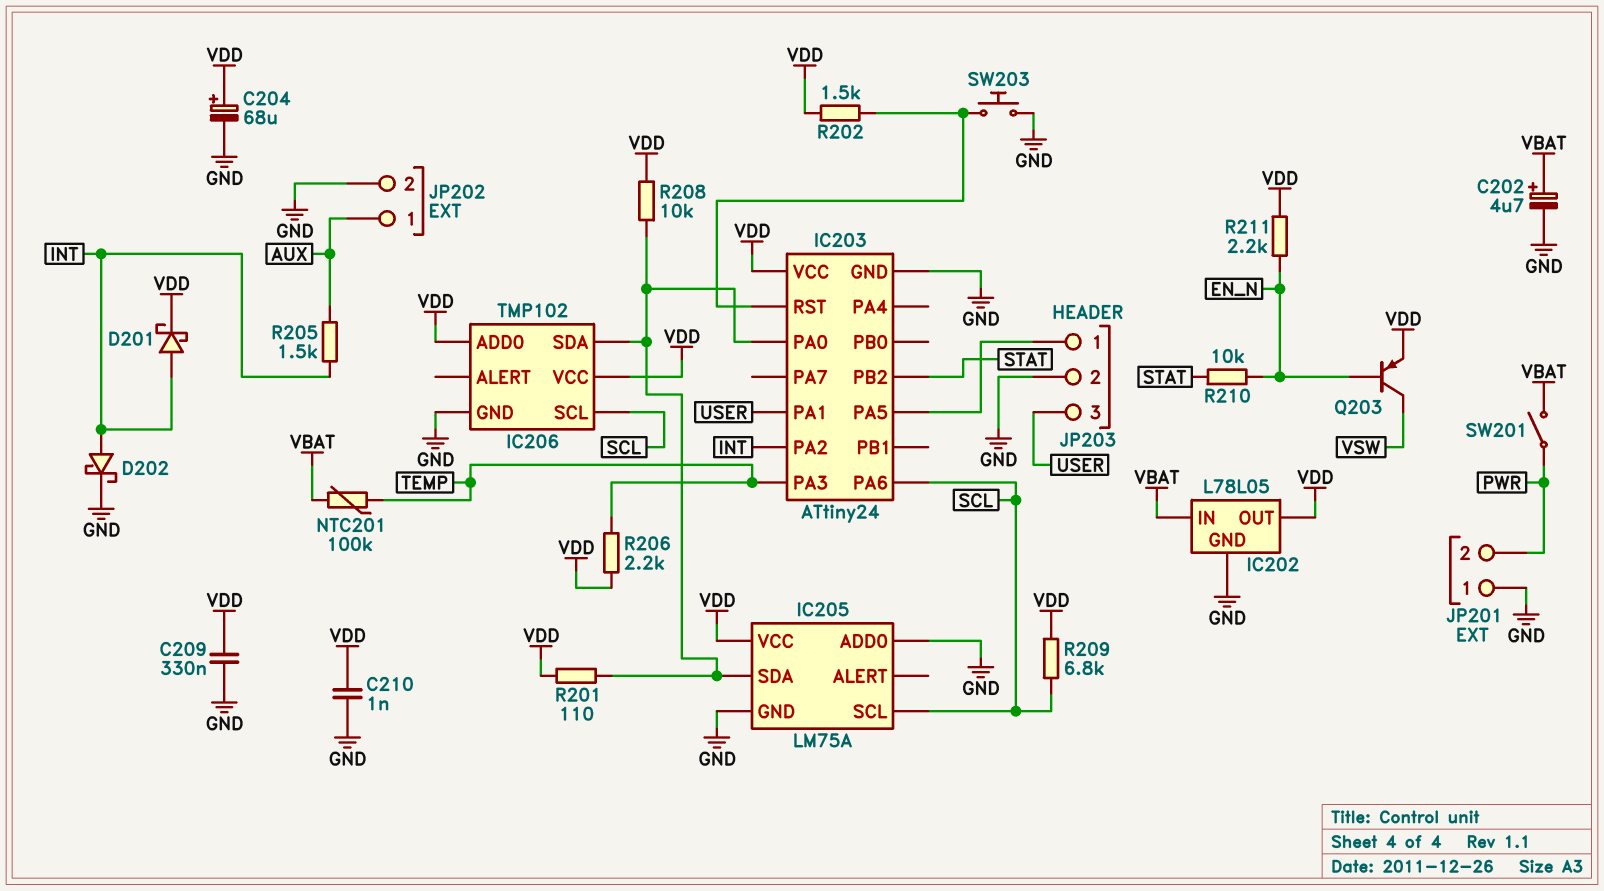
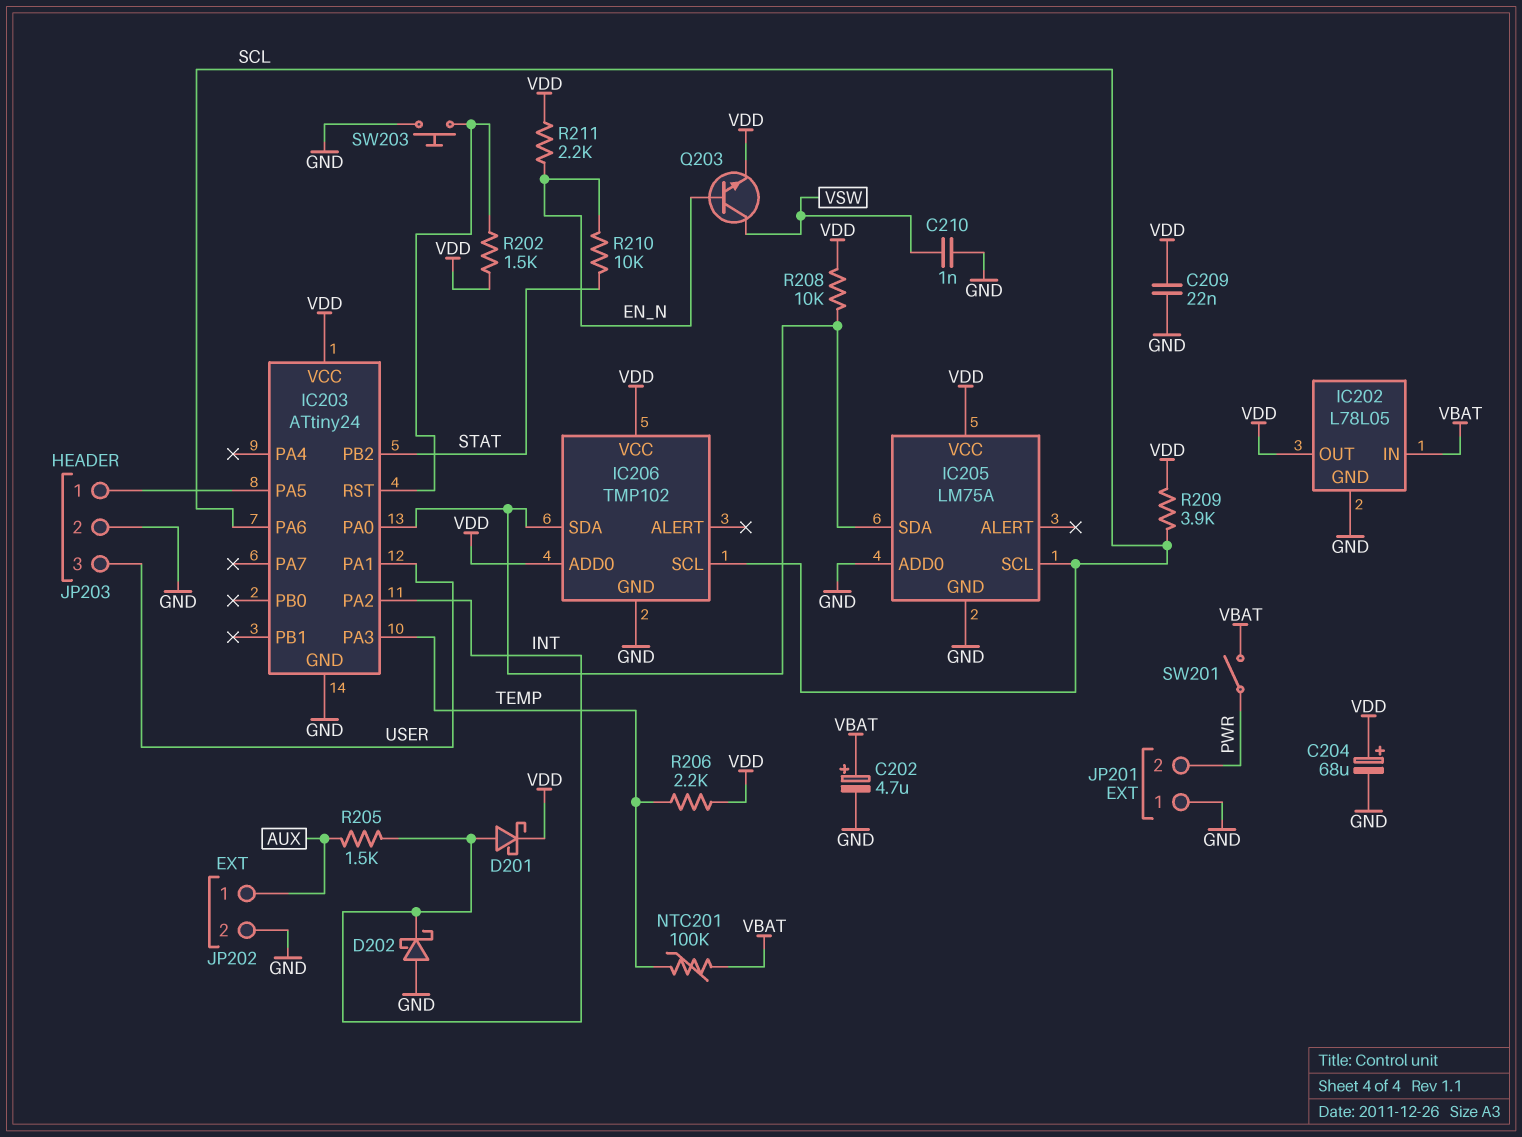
C209: 330nF (GND, VDD) -> 22nF (GND, VDD)
C210: 1nF (GND, VDD) -> 1nF (GND, VSW)
D202: schottky (A INT, K GND) -> schottky (A GND, K INT)
Q203: PNP (B EN_N, C VSW, E VDD) -> NPN (B EN_N, C VSW, E VDD)
R201: 110 (IC203/PA0, VDD) -> none
R209: 6.8k (SCL, VDD) -> 3.9k (SCL, VDD)

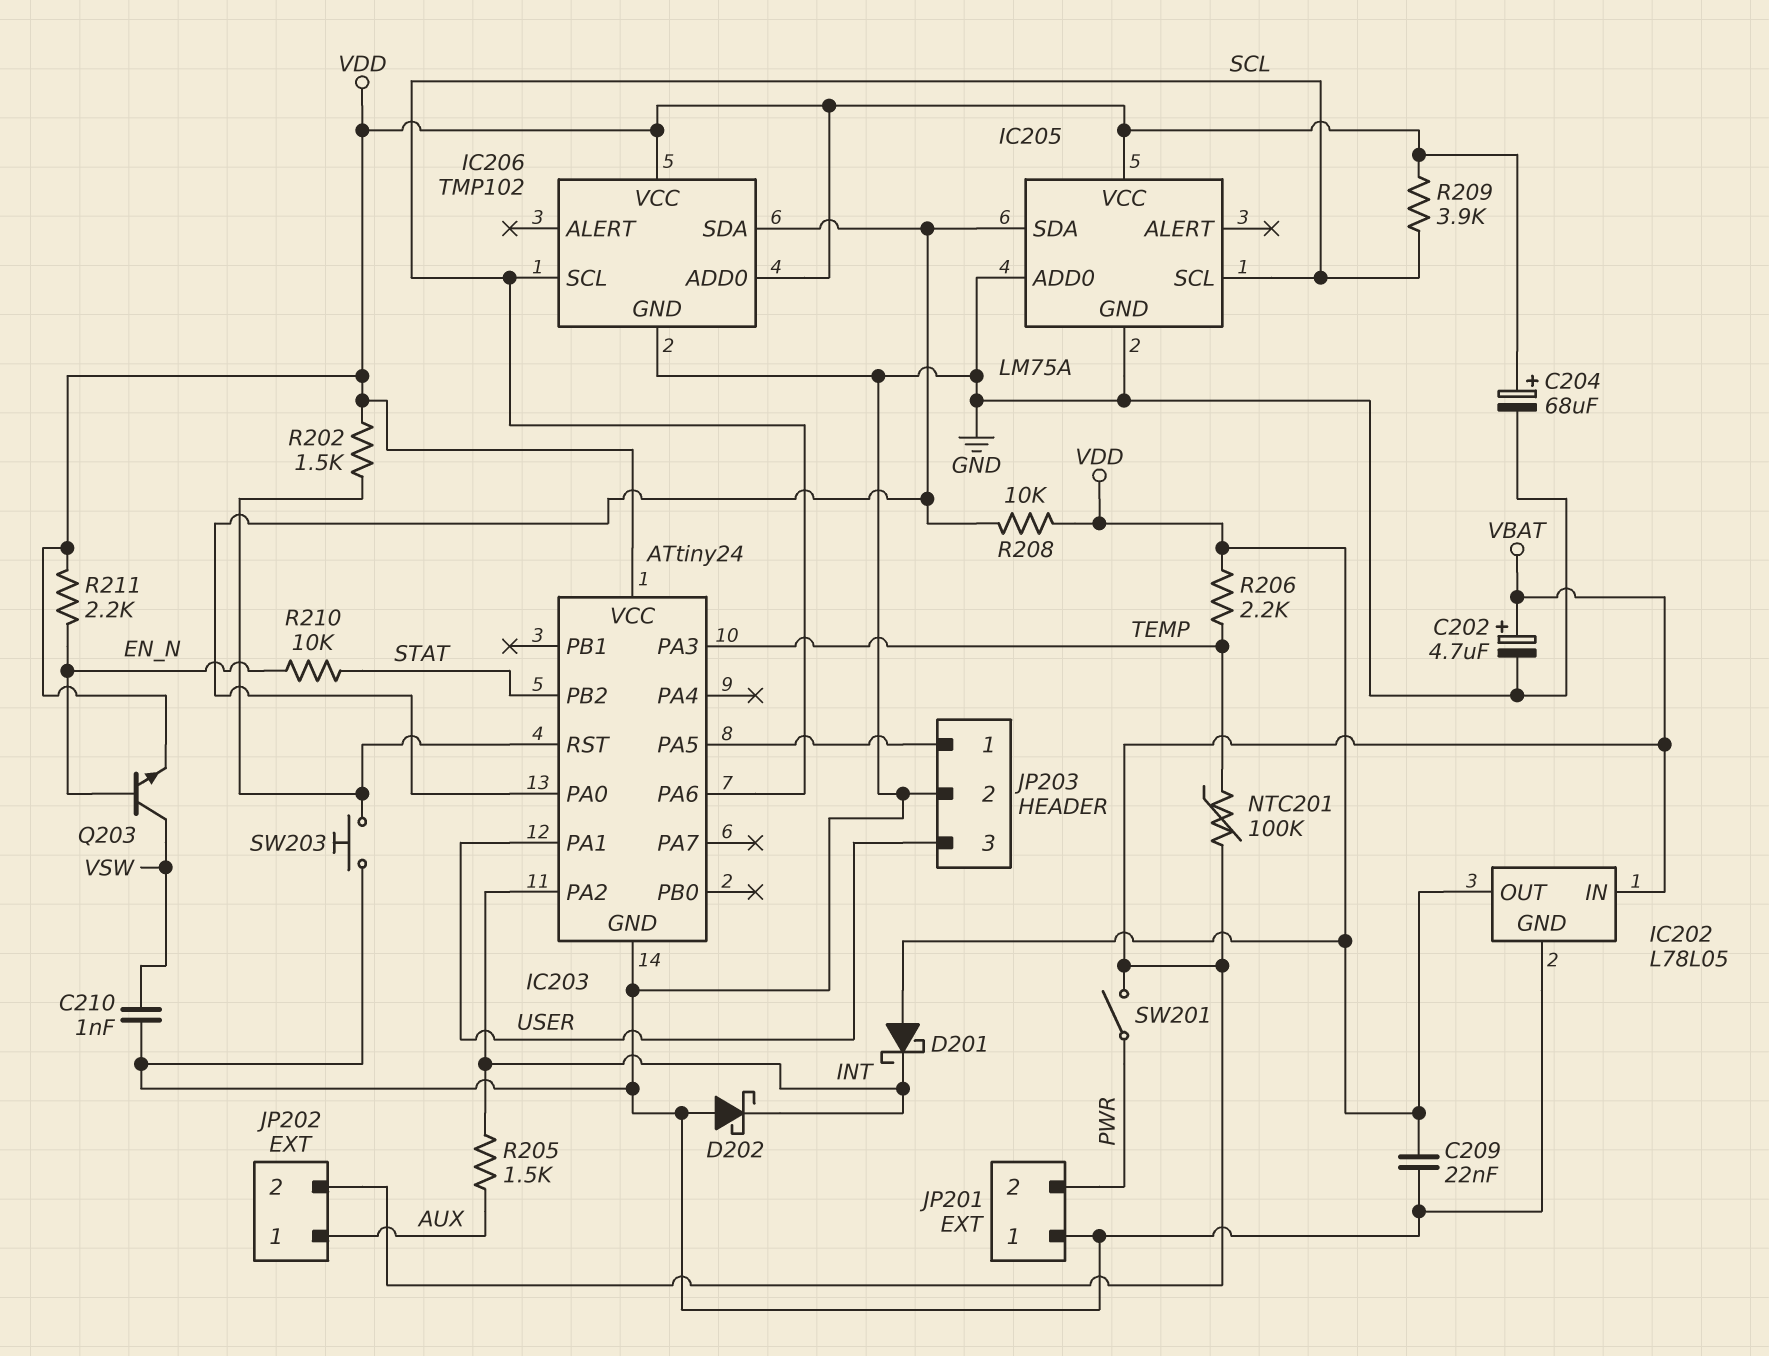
D201: schottky (A INT, K VDD) -> schottky (A VDD, K INT)
JP202 pin 2: GND -> VBAT

